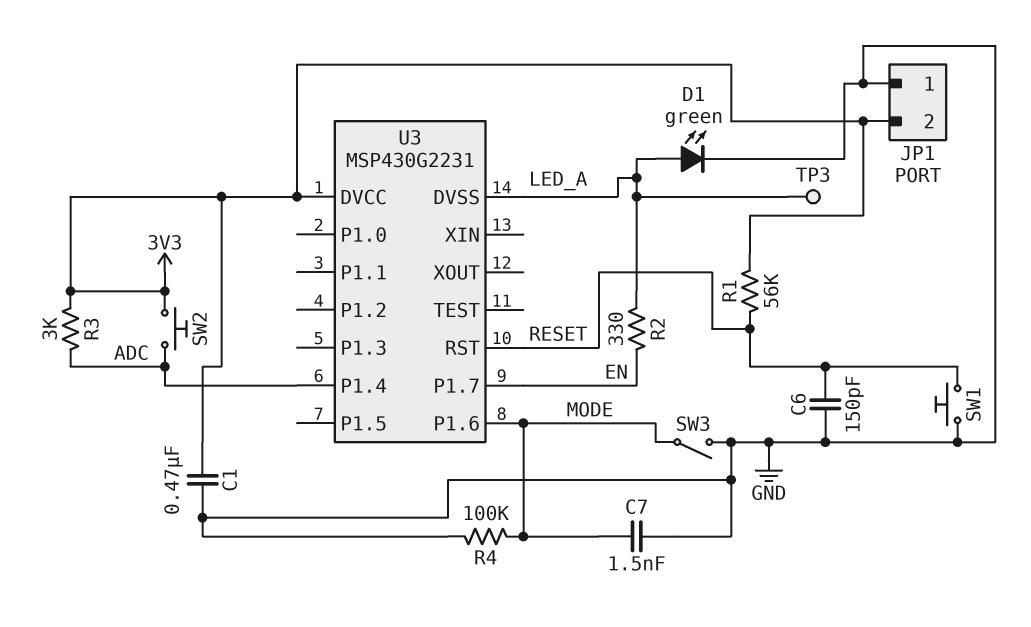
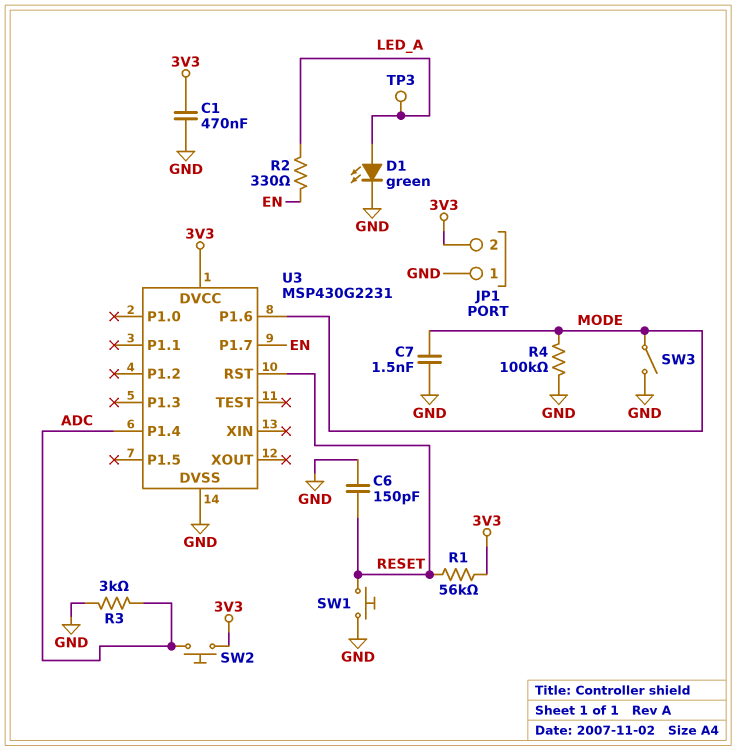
R3: 3k (3V3, ADC) -> 3k (ADC, GND)
U3 pin DVSS: LED_A -> GND

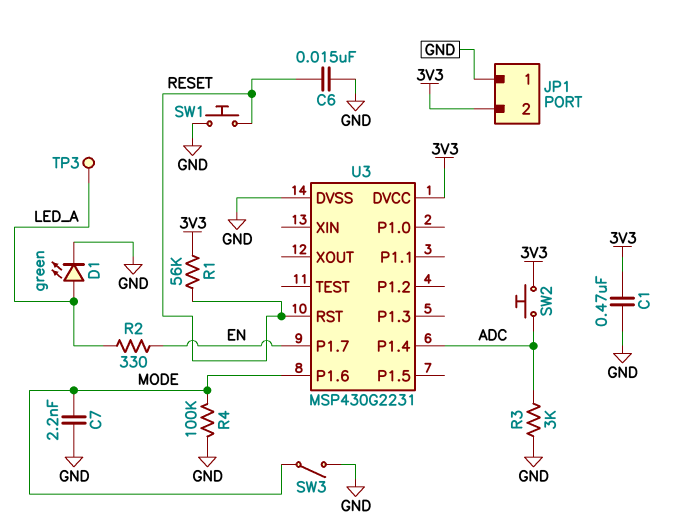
C6: 150pF (GND, RESET) -> 15nF (GND, RESET)
C7: 1.5nF (GND, MODE) -> 2.2nF (GND, MODE)

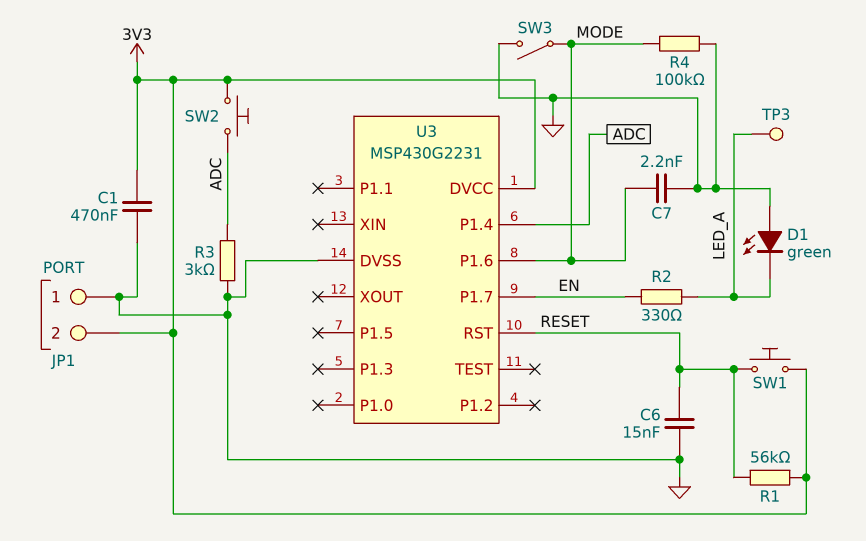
D1: LED green (A LED_A, K GND) -> LED green (A GND, K LED_A)
SW1: button (GND, RESET) -> button (3V3, RESET)

